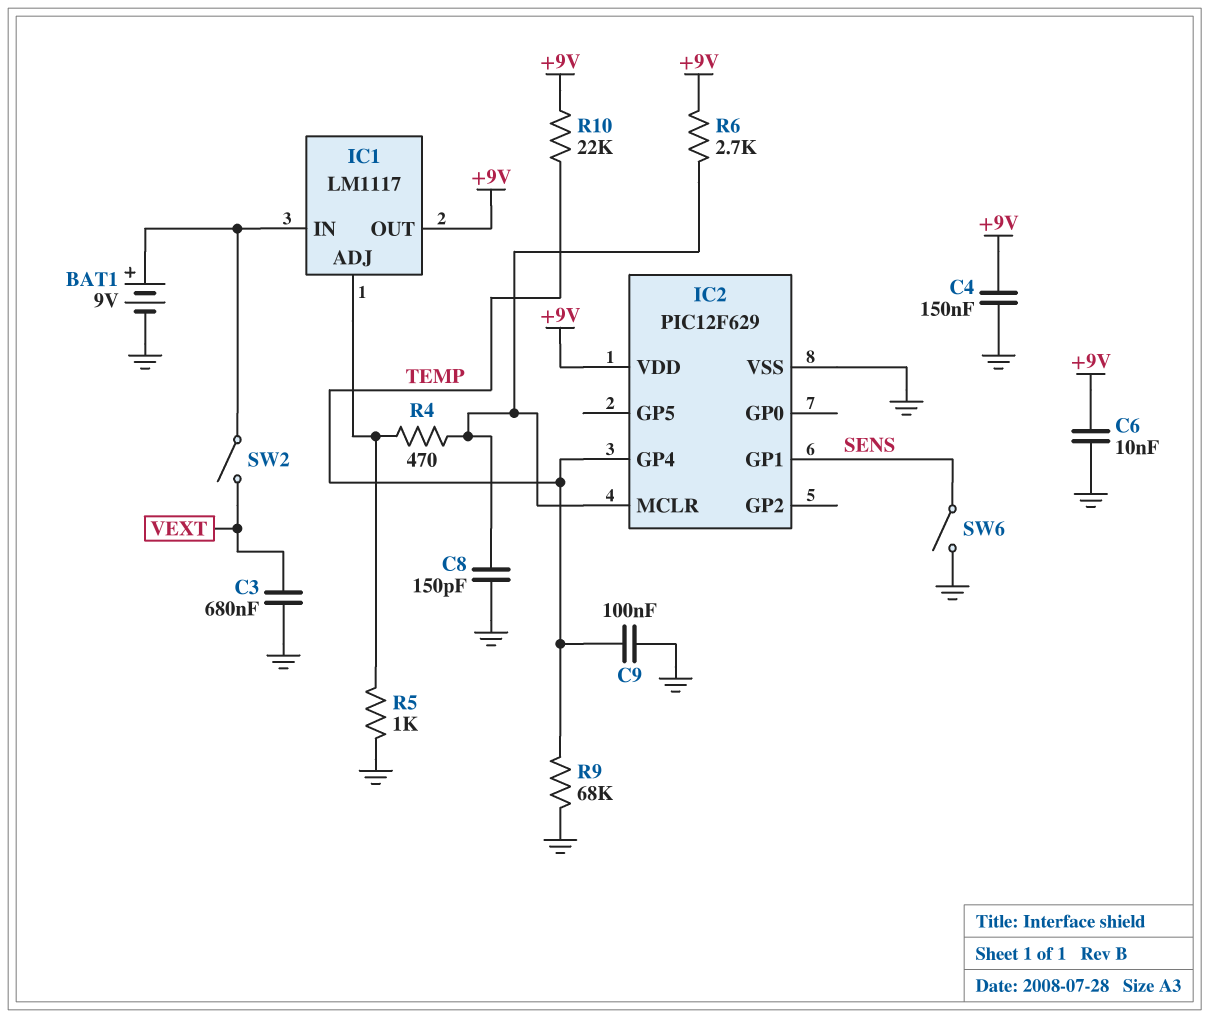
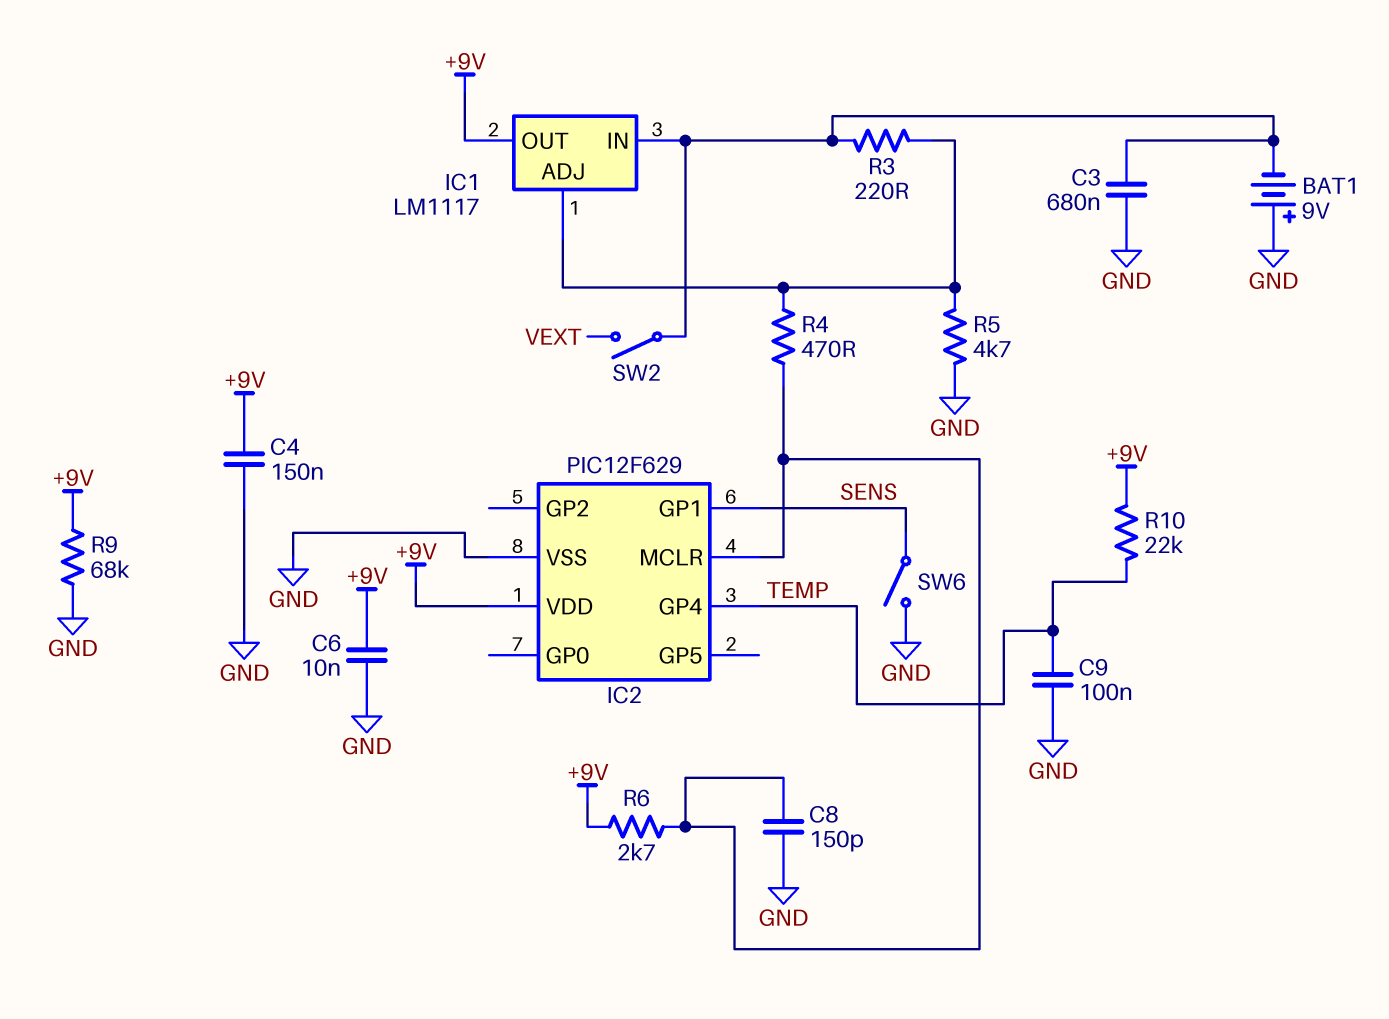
BAT1: 9V (plus IC1/IN, minus GND) -> 9V (plus GND, minus IC1/IN)
C3: 680nF (GND, VEXT) -> 680nF (GND, IC1/IN)
R3: none -> 220 (IC1/ADJ, IC1/IN)
R5: 1k (GND, IC1/ADJ) -> 4.7k (GND, IC1/ADJ)
R9: 68k (GND, TEMP) -> 68k (+9V, GND)

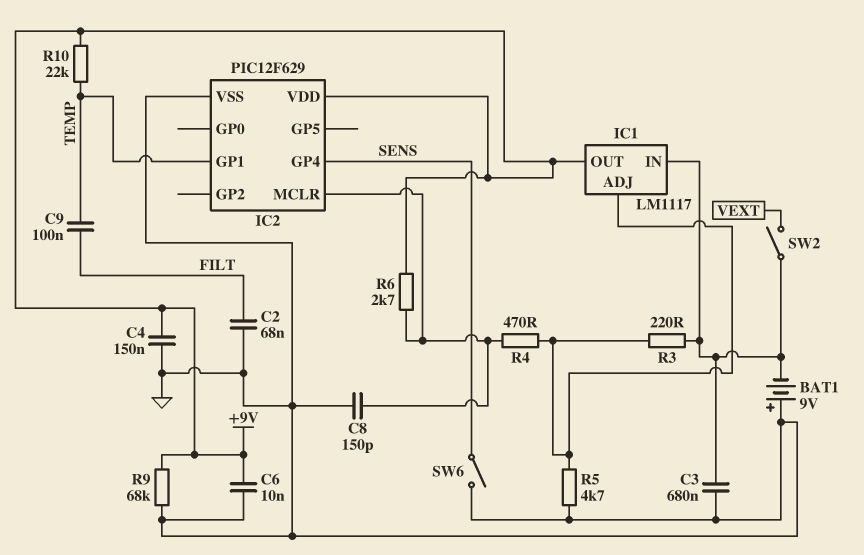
C2: none -> 68nF (FILT, GND)
C9: 100nF (GND, TEMP) -> 100nF (FILT, TEMP)
IC2 pin GP1: SENS -> TEMP
IC2 pin GP4: TEMP -> SENS

